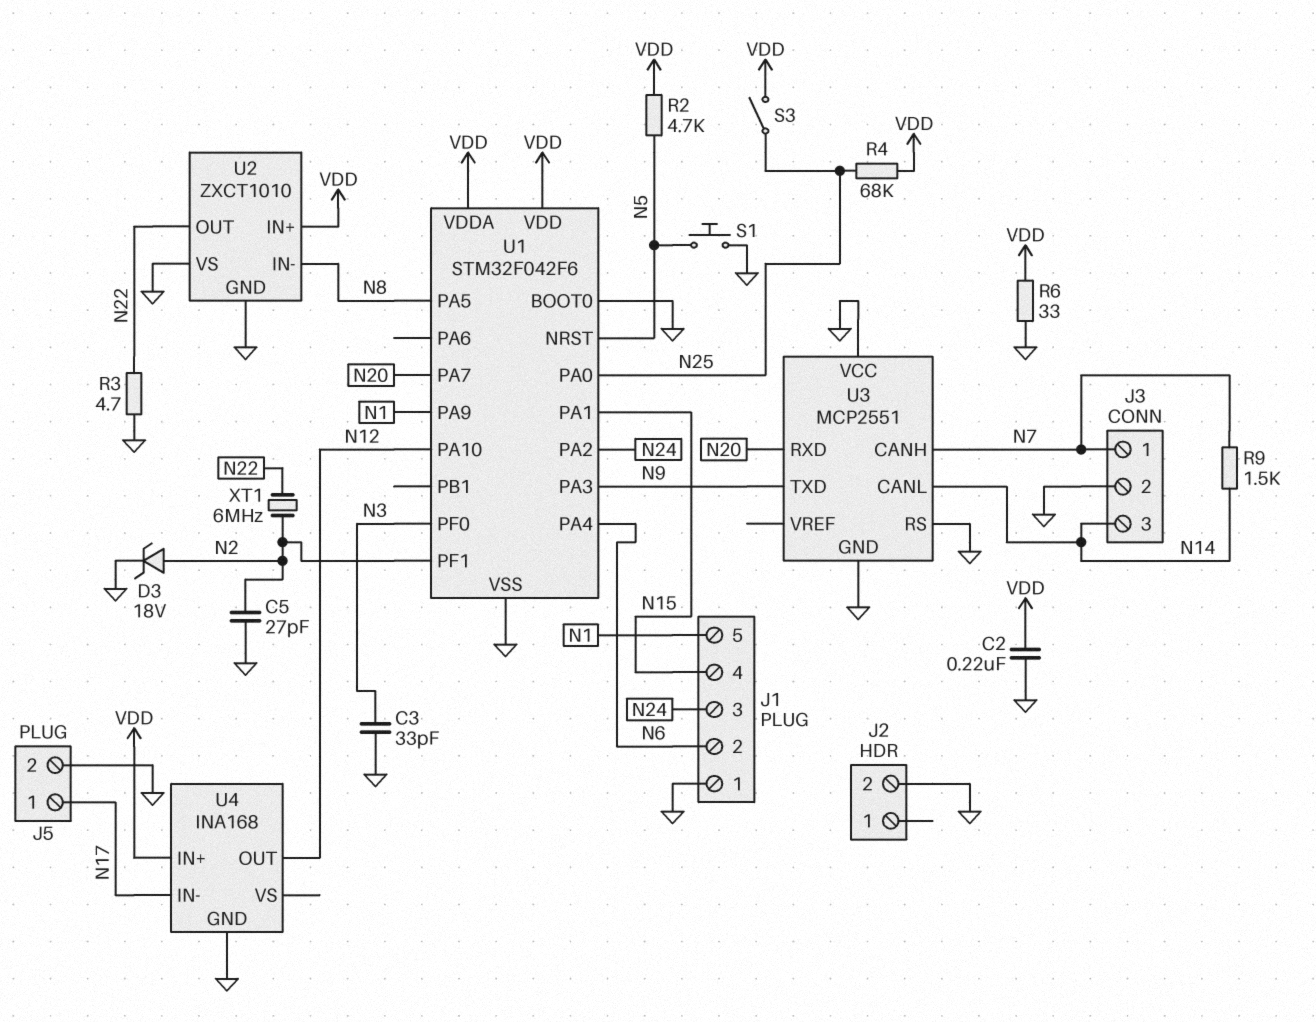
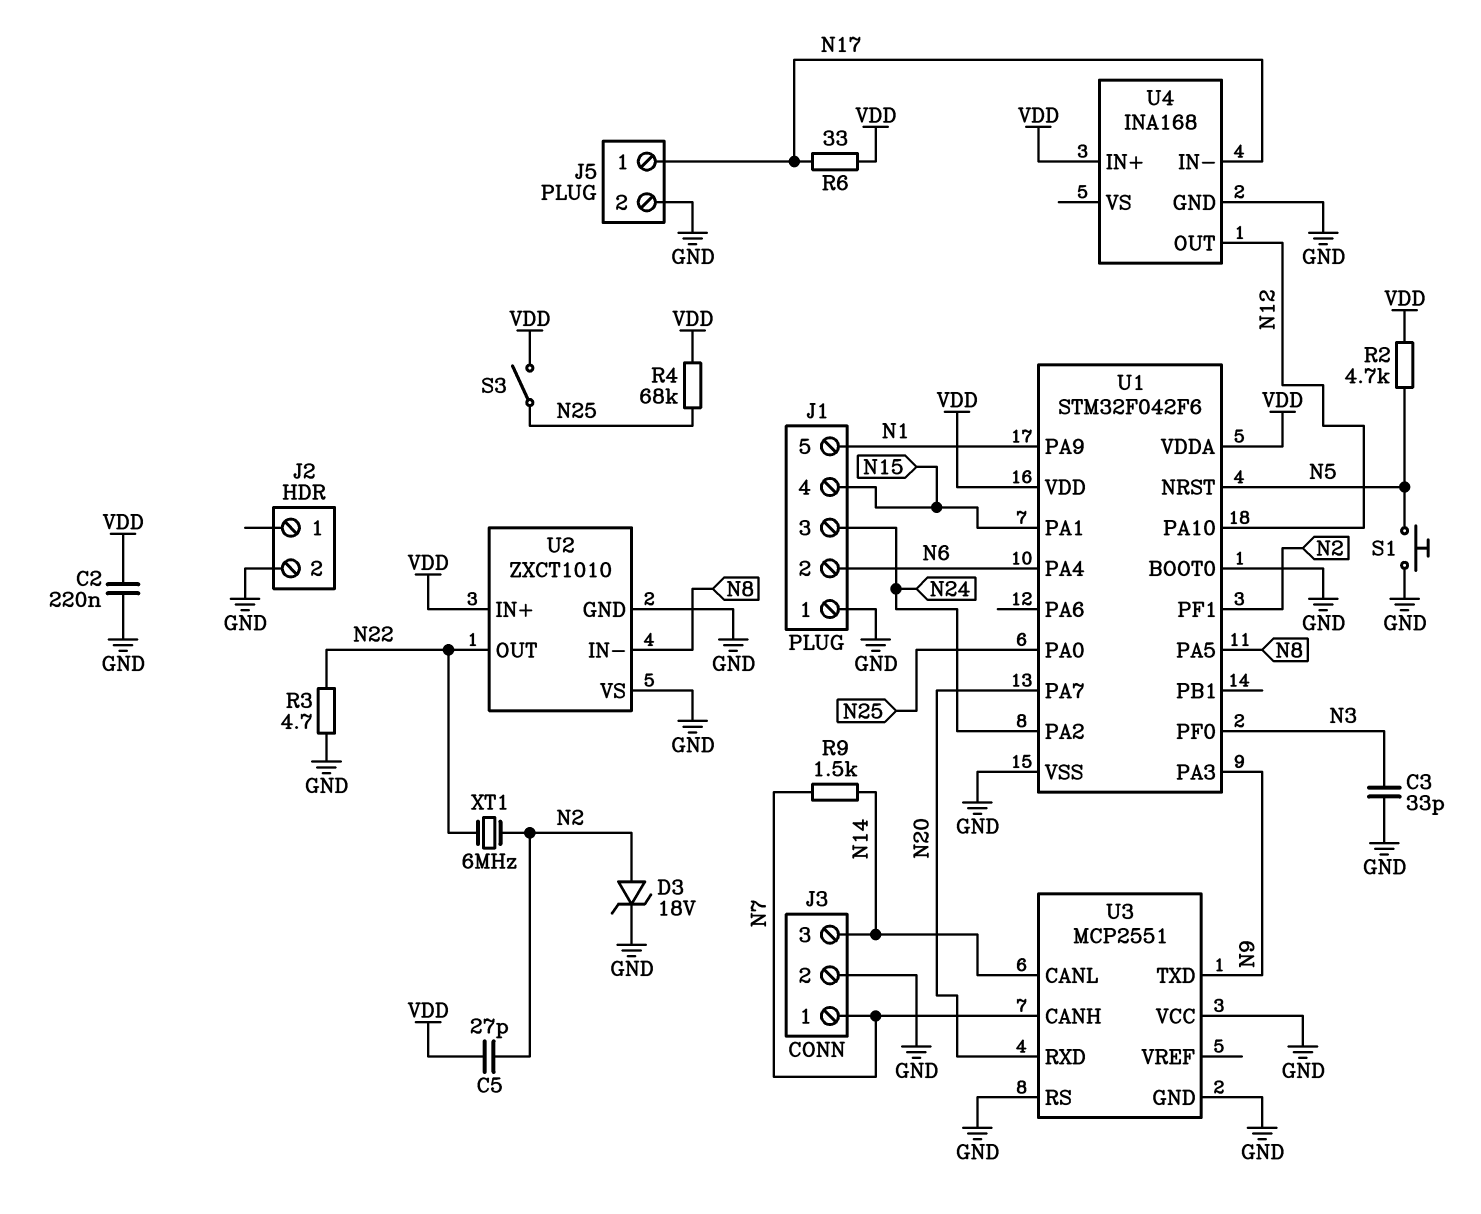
C5: 27pF (GND, N2) -> 27pF (N2, VDD)
R6: 33 (GND, VDD) -> 33 (N17, VDD)

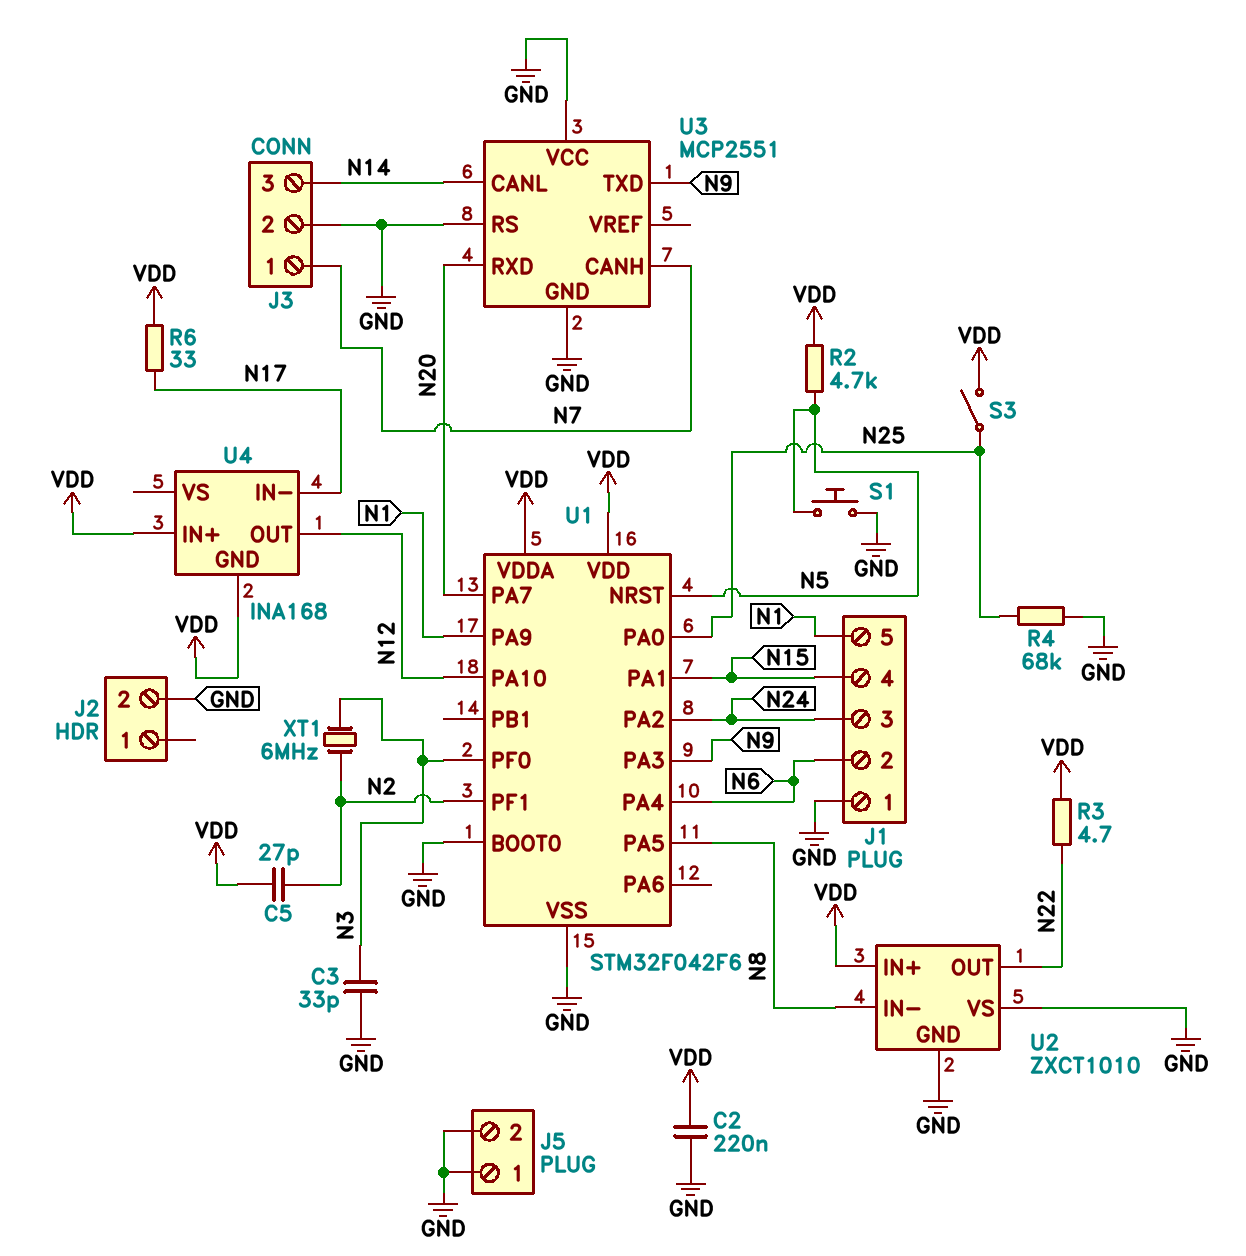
D3: zener 18V (A N2, K GND) -> none
J5 pin 1: N17 -> GND
R3: 4.7 (GND, N22) -> 4.7 (N22, VDD)
R4: 68k (N25, VDD) -> 68k (GND, N25)
R9: 1.5k (N7, N14) -> none
U4 pin GND: GND -> VDD
XT1: 6MHz (N2, N22) -> 6MHz (N2, N3)

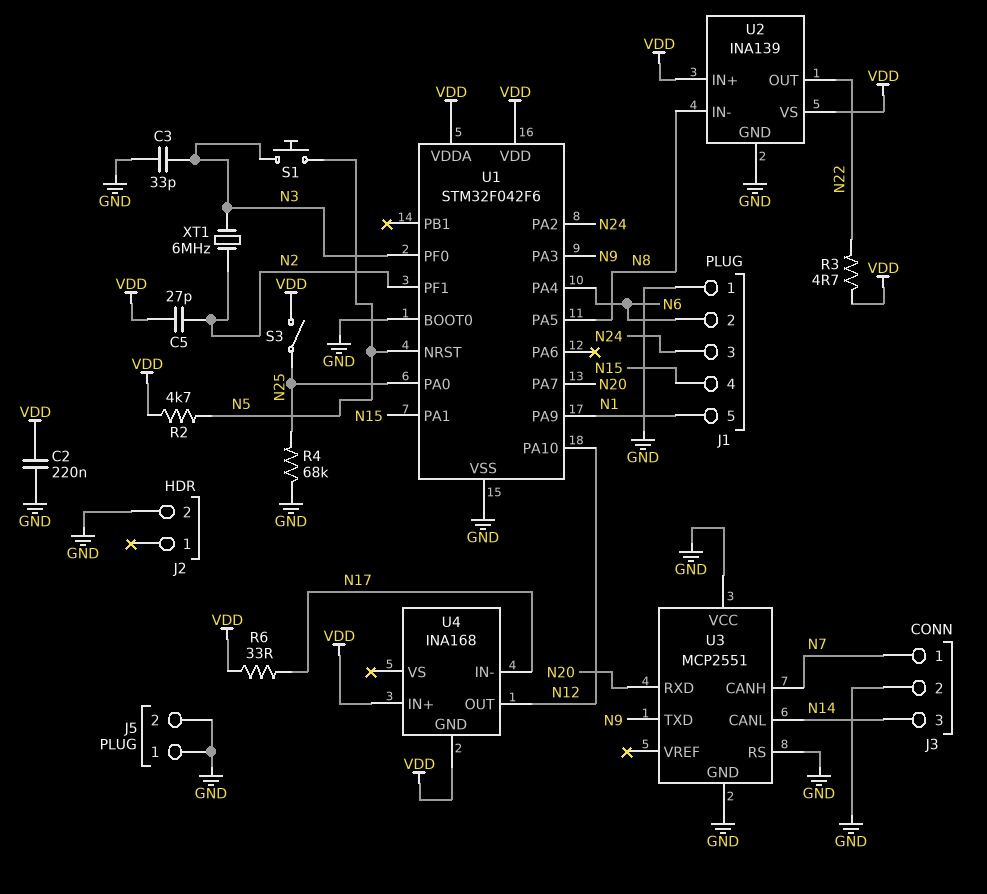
S1: button (GND, N5) -> button (N3, N5)
U2: ZXCT1010 -> INA139
U2 pin VS: GND -> VDD

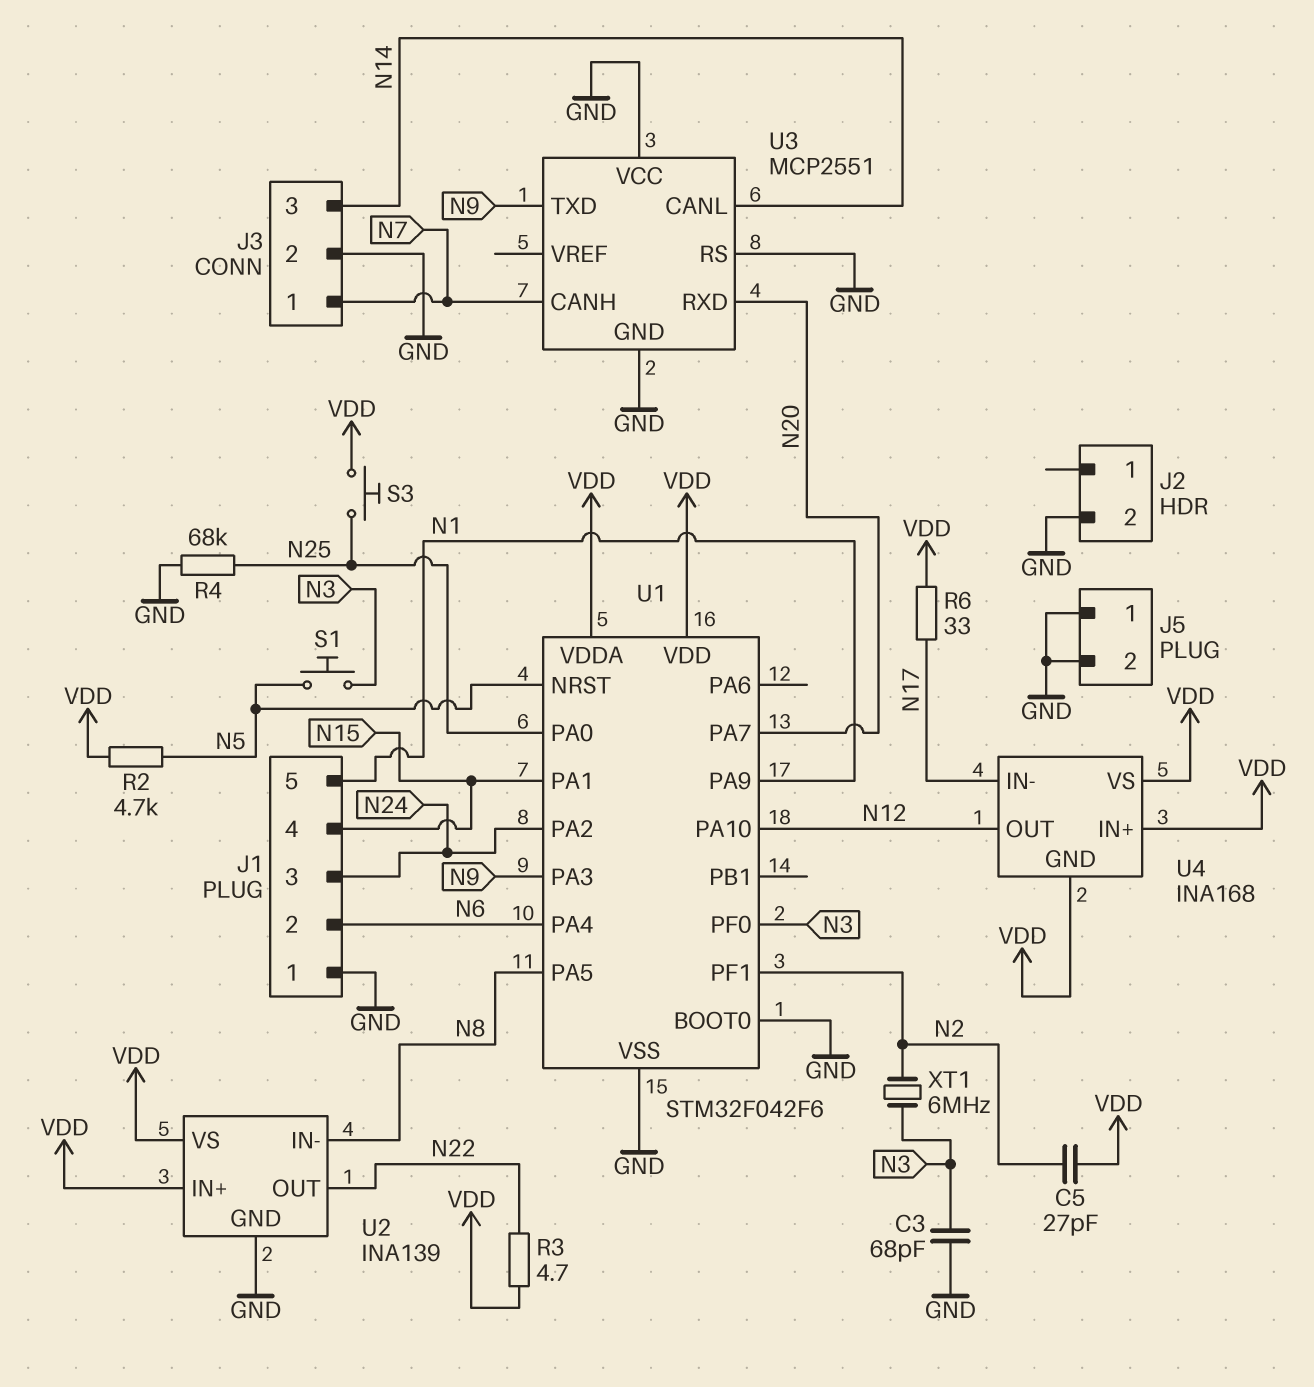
C2: 220nF (GND, VDD) -> none
C3: 33pF (GND, N3) -> 68pF (GND, N3)
S3: switch (N25, VDD) -> button (N25, VDD)
U4 pin VS: none -> VDD

